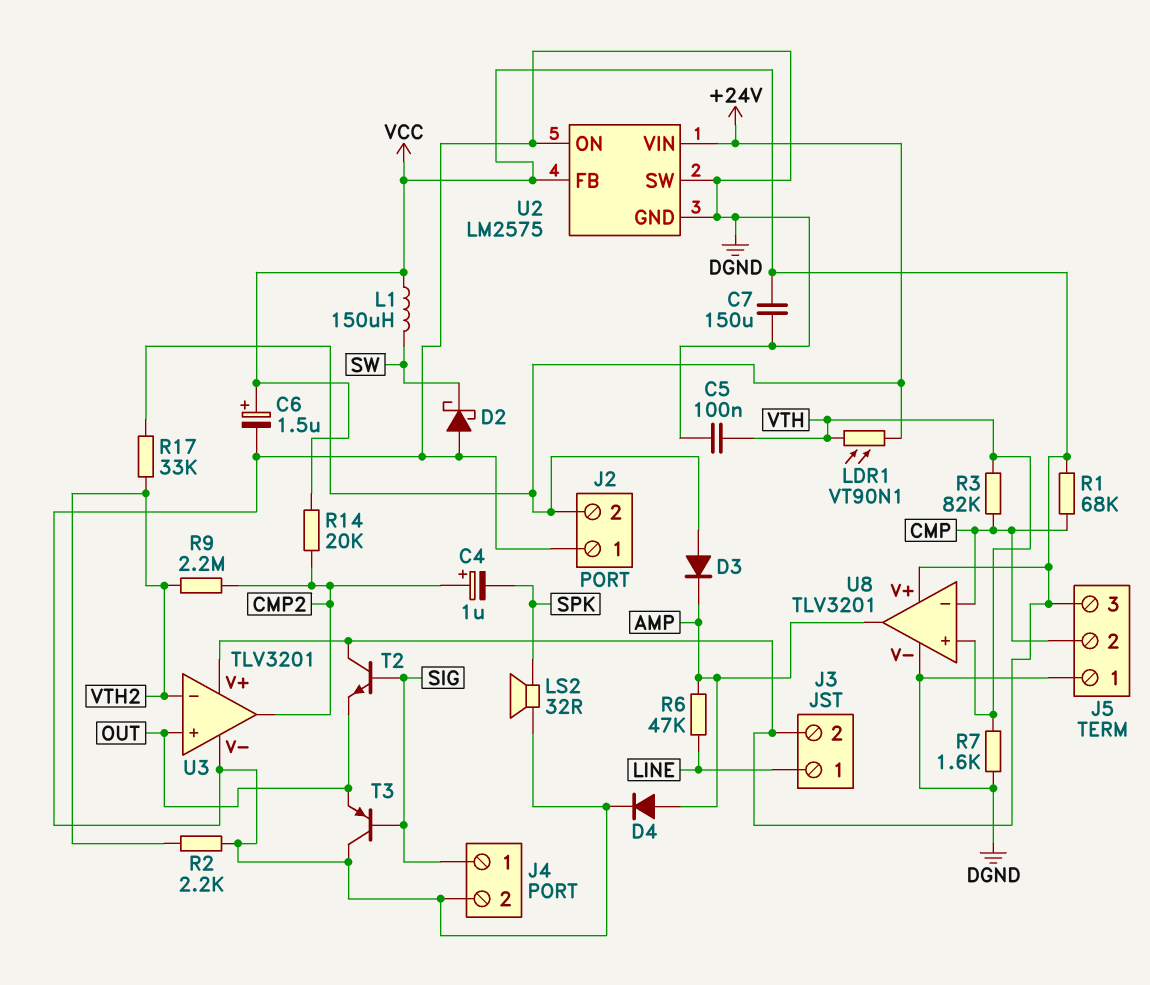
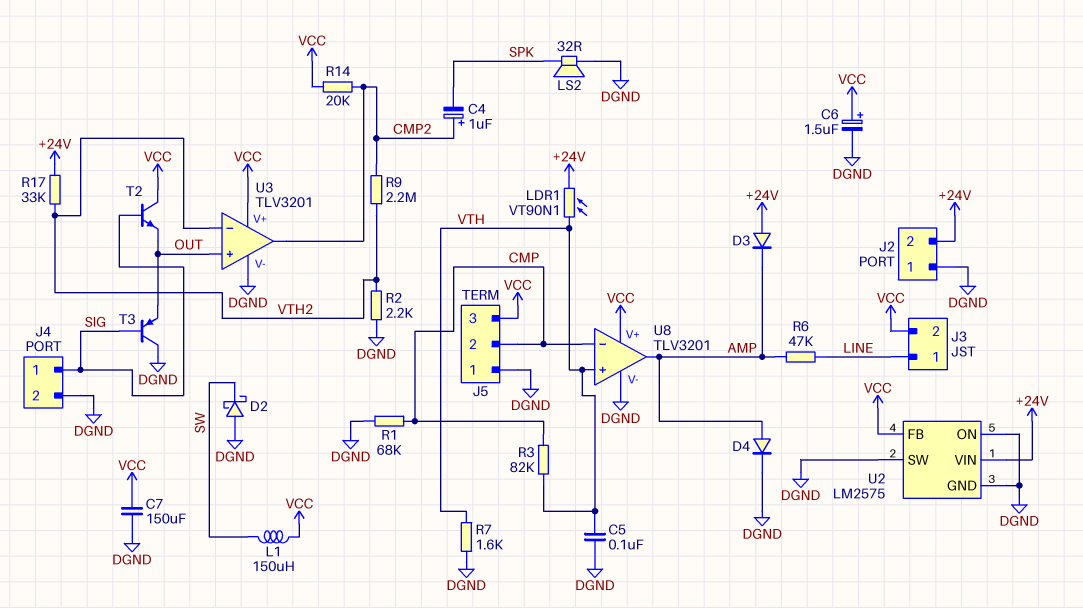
R1: 68k (CMP, VCC) -> 68k (CMP, DGND)

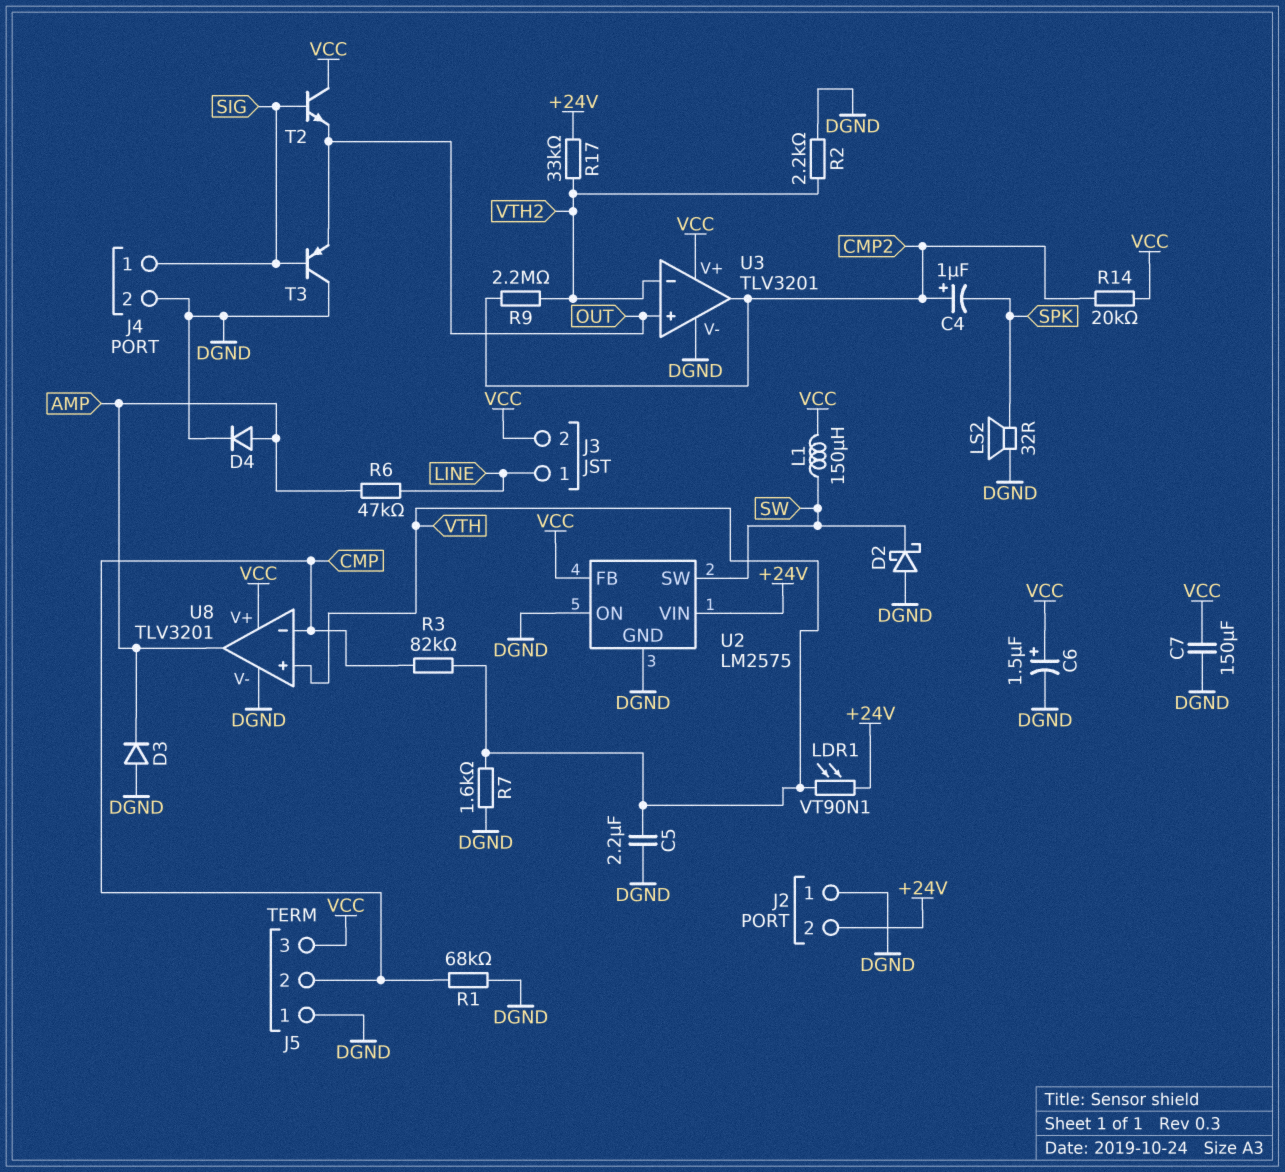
C5: 100nF (DGND, VTH) -> 2.2uF (DGND, VTH)
D3: diode (A +24V, K AMP) -> diode (A DGND, K AMP)
U2 pin SW: DGND -> SW

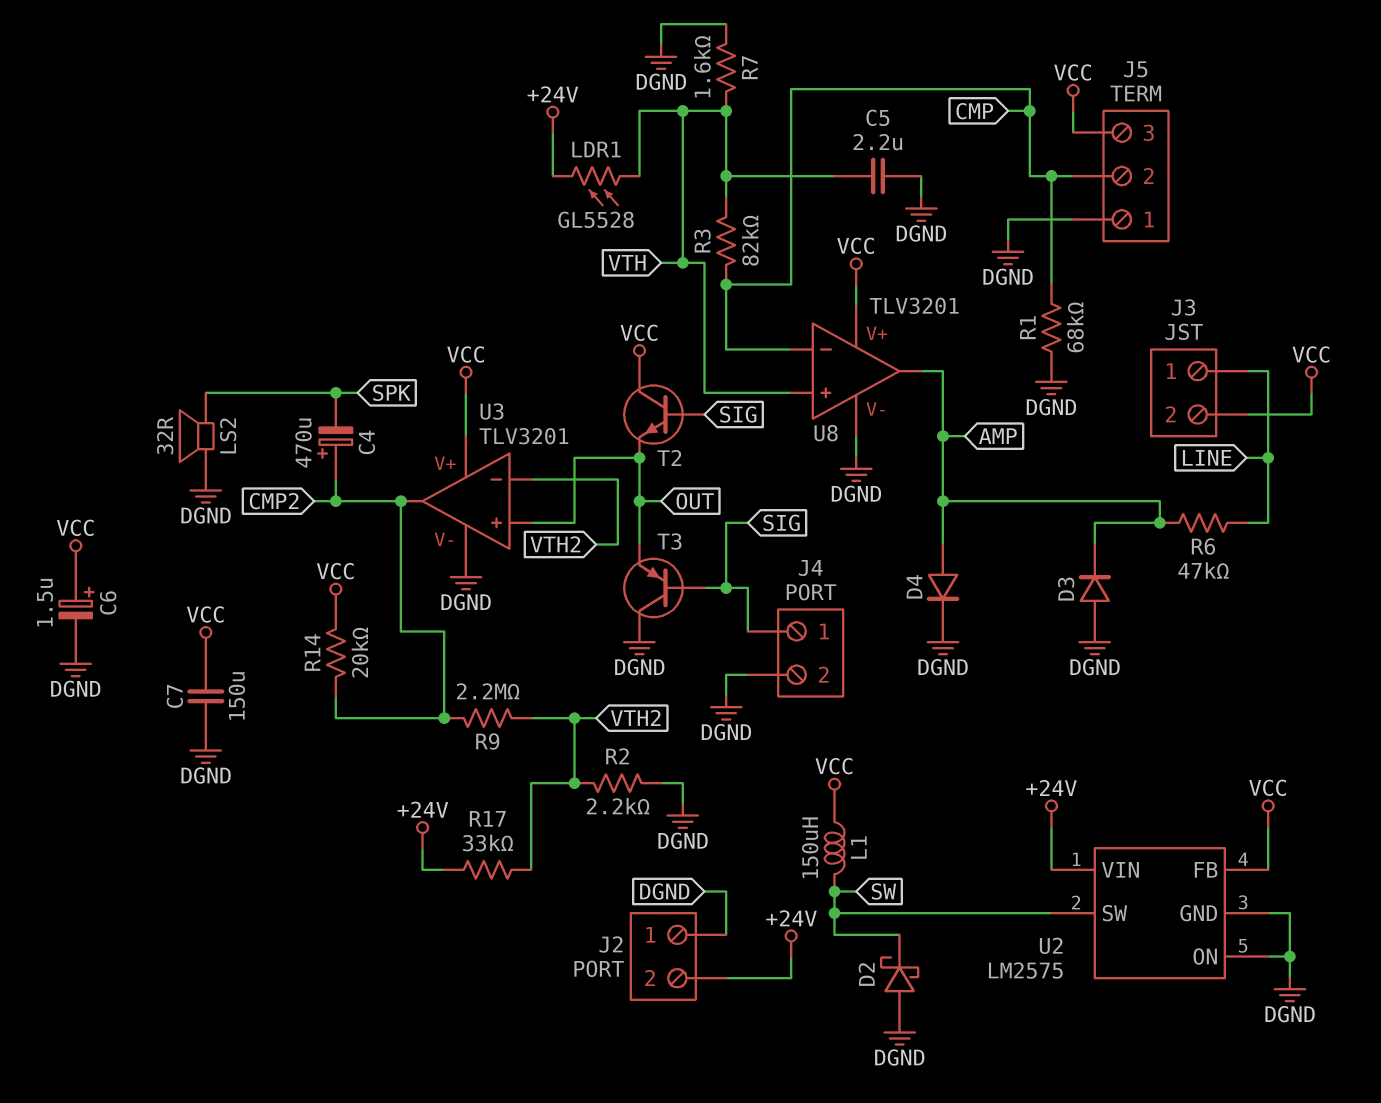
C4: 1uF (plus CMP2, minus SPK) -> 470uF (plus CMP2, minus SPK)
LDR1: VT90N1 (+24V, VTH) -> GL5528 (+24V, VTH)

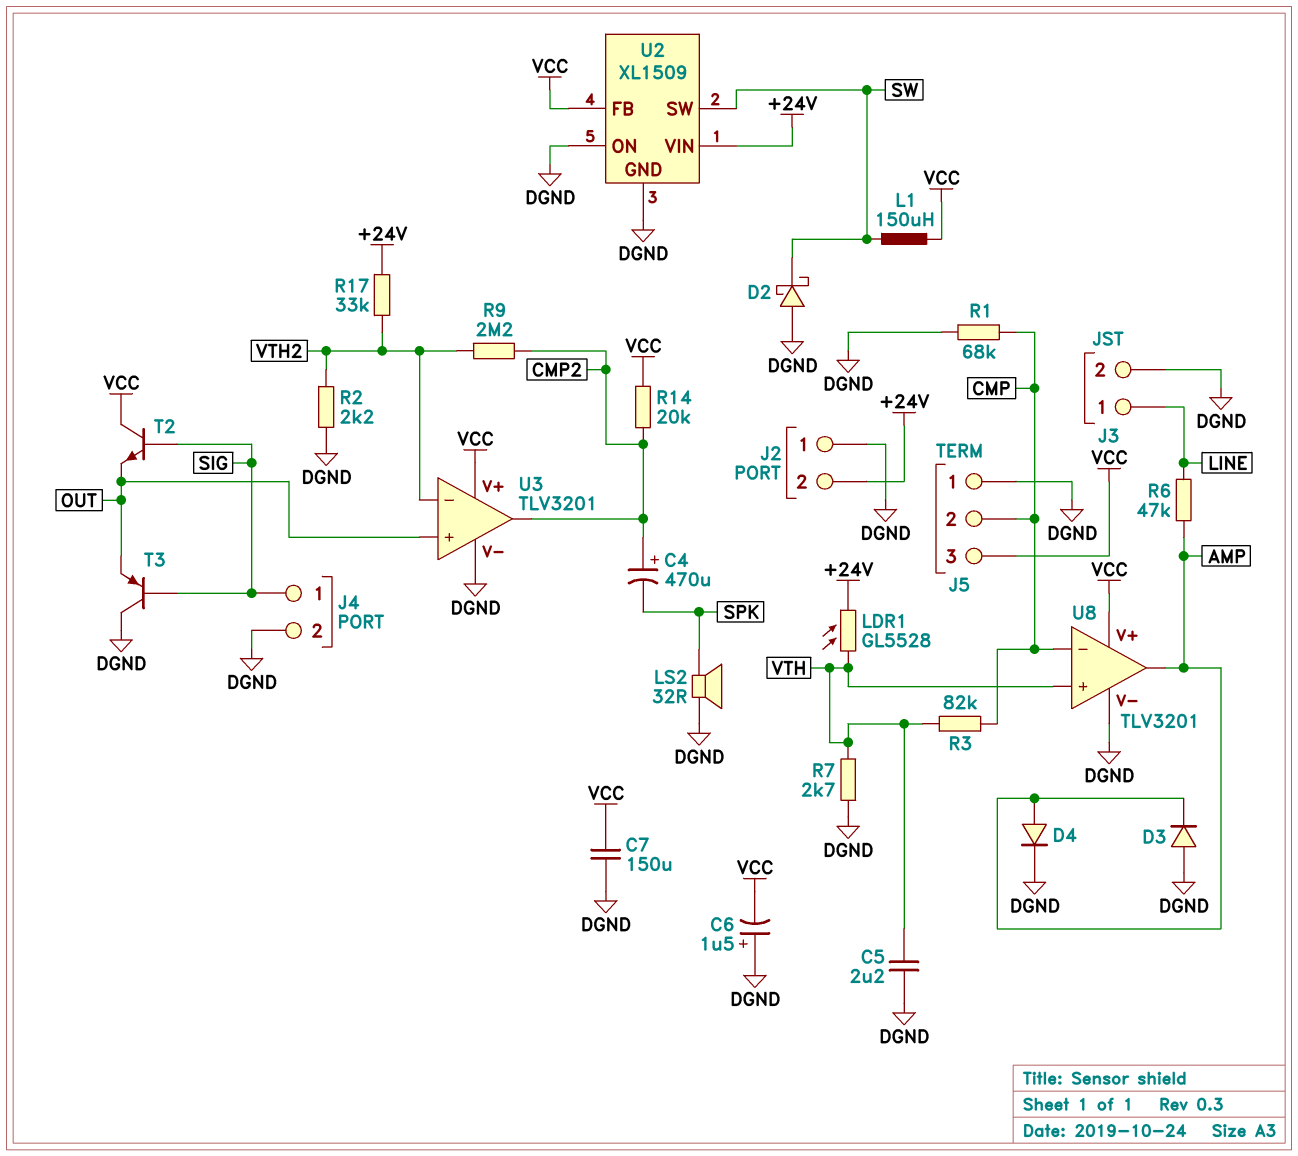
C6: 1.5uF (plus VCC, minus DGND) -> 1.5uF (plus DGND, minus VCC)
J3 pin 2: VCC -> DGND
R7: 1.6k (DGND, VTH) -> 2.7k (DGND, VTH)
U2: LM2575 -> XL1509

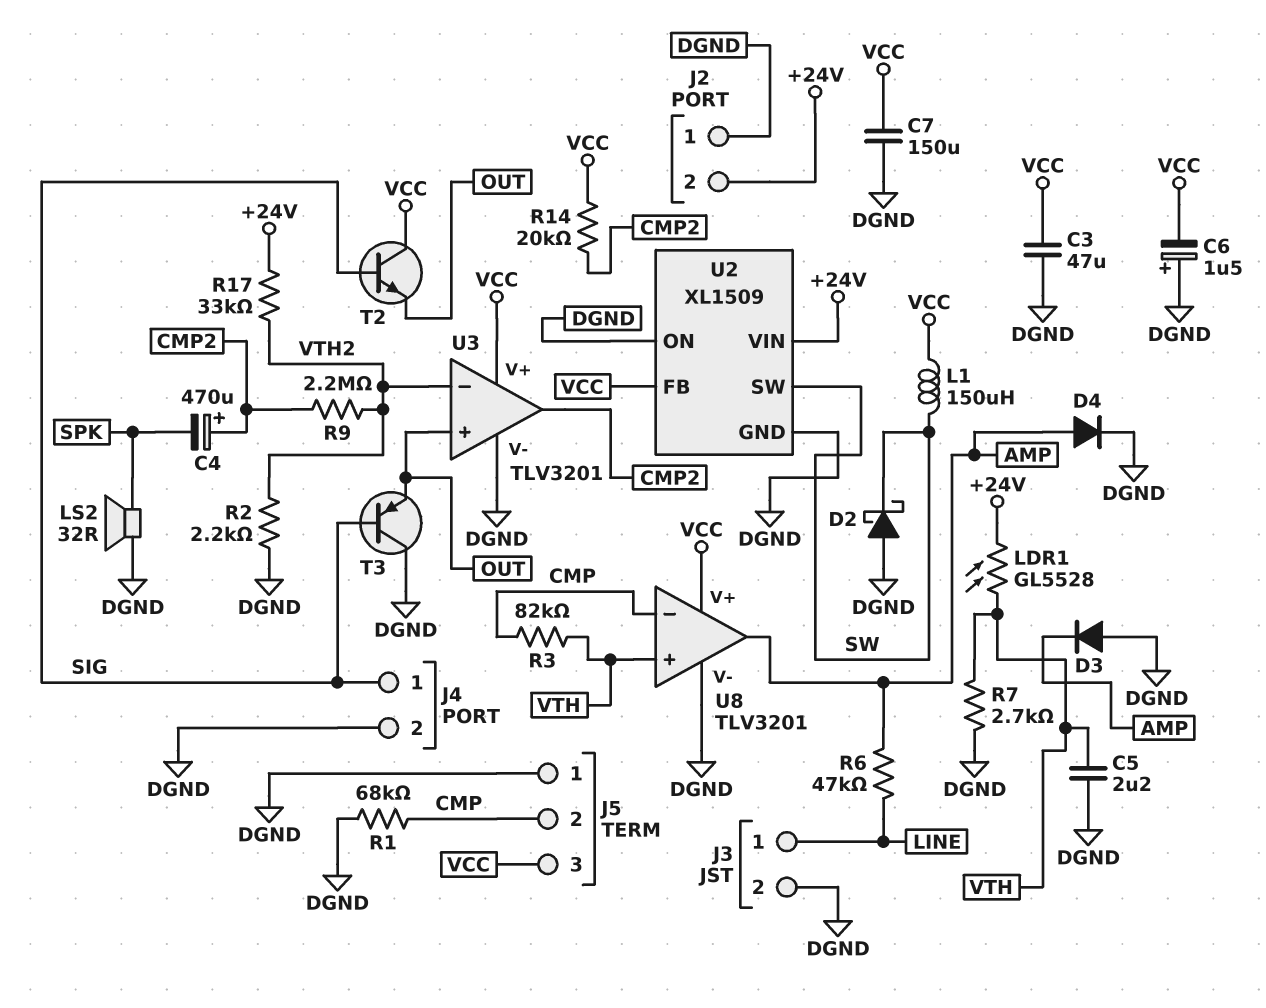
C3: none -> 47uF (DGND, VCC)

